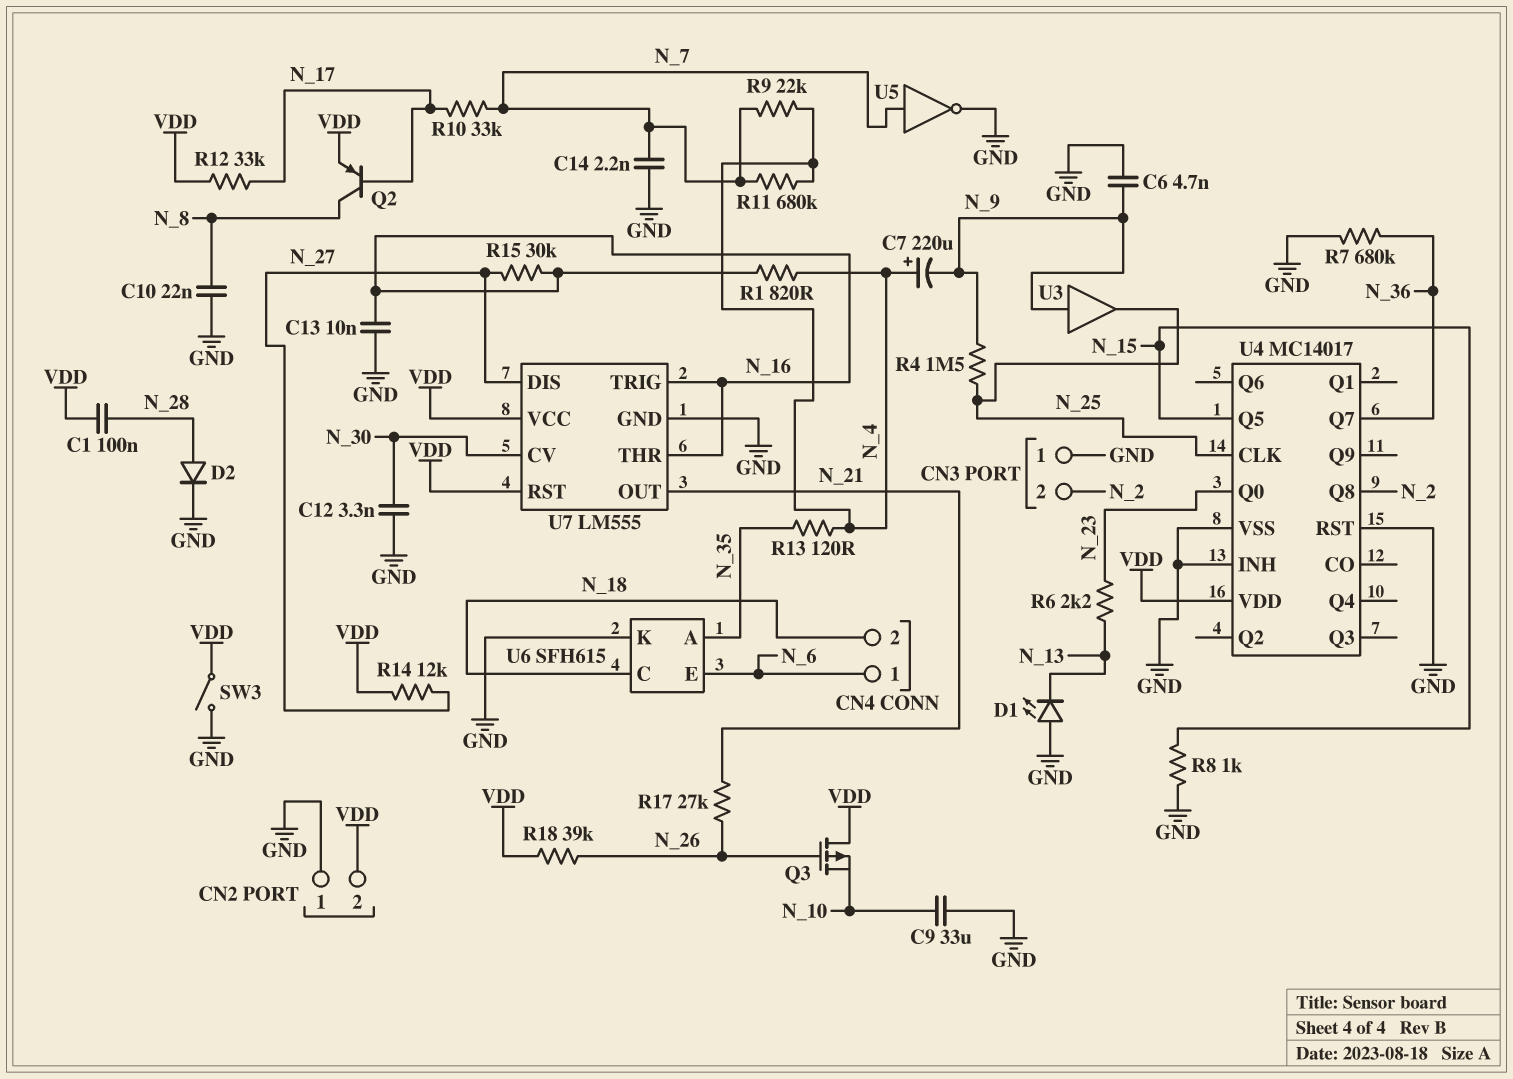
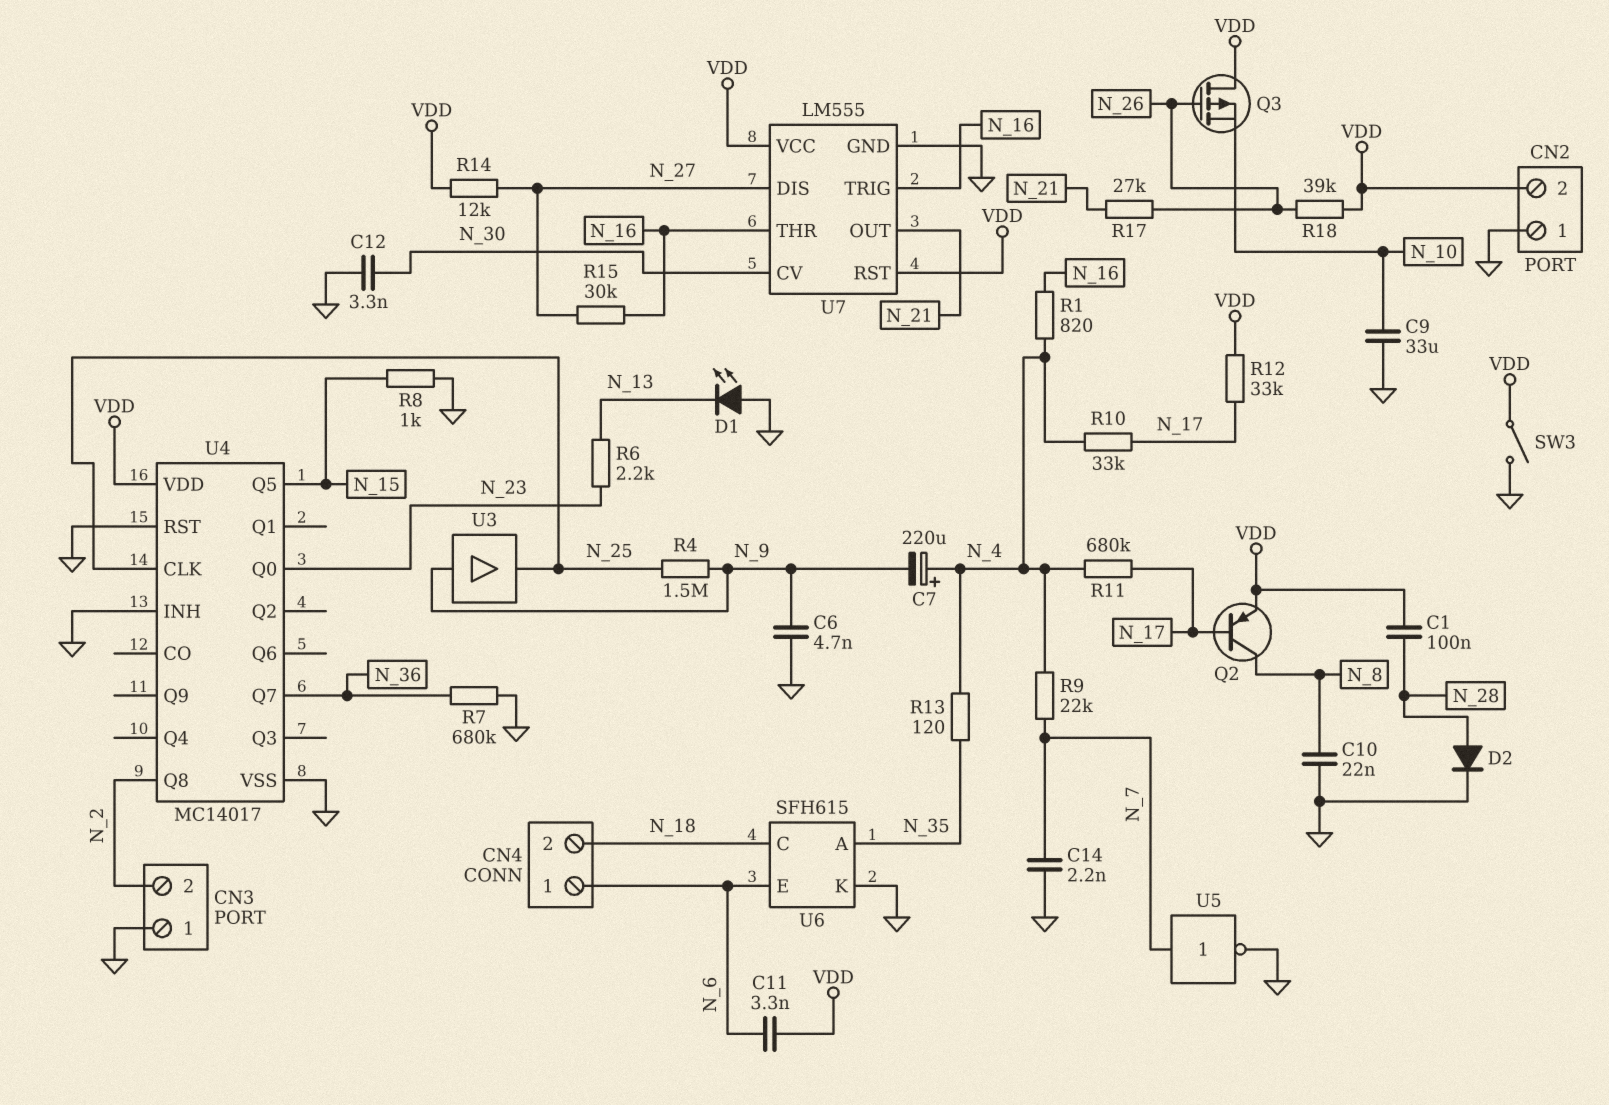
C11: none -> 3.3nF (N_6, VDD)
C13: 10nF (GND, N_16) -> none
R10: 33k (N_7, N_17) -> 33k (N_4, N_17)
R11: 680k (N_4, N_7) -> 680k (N_4, N_17)

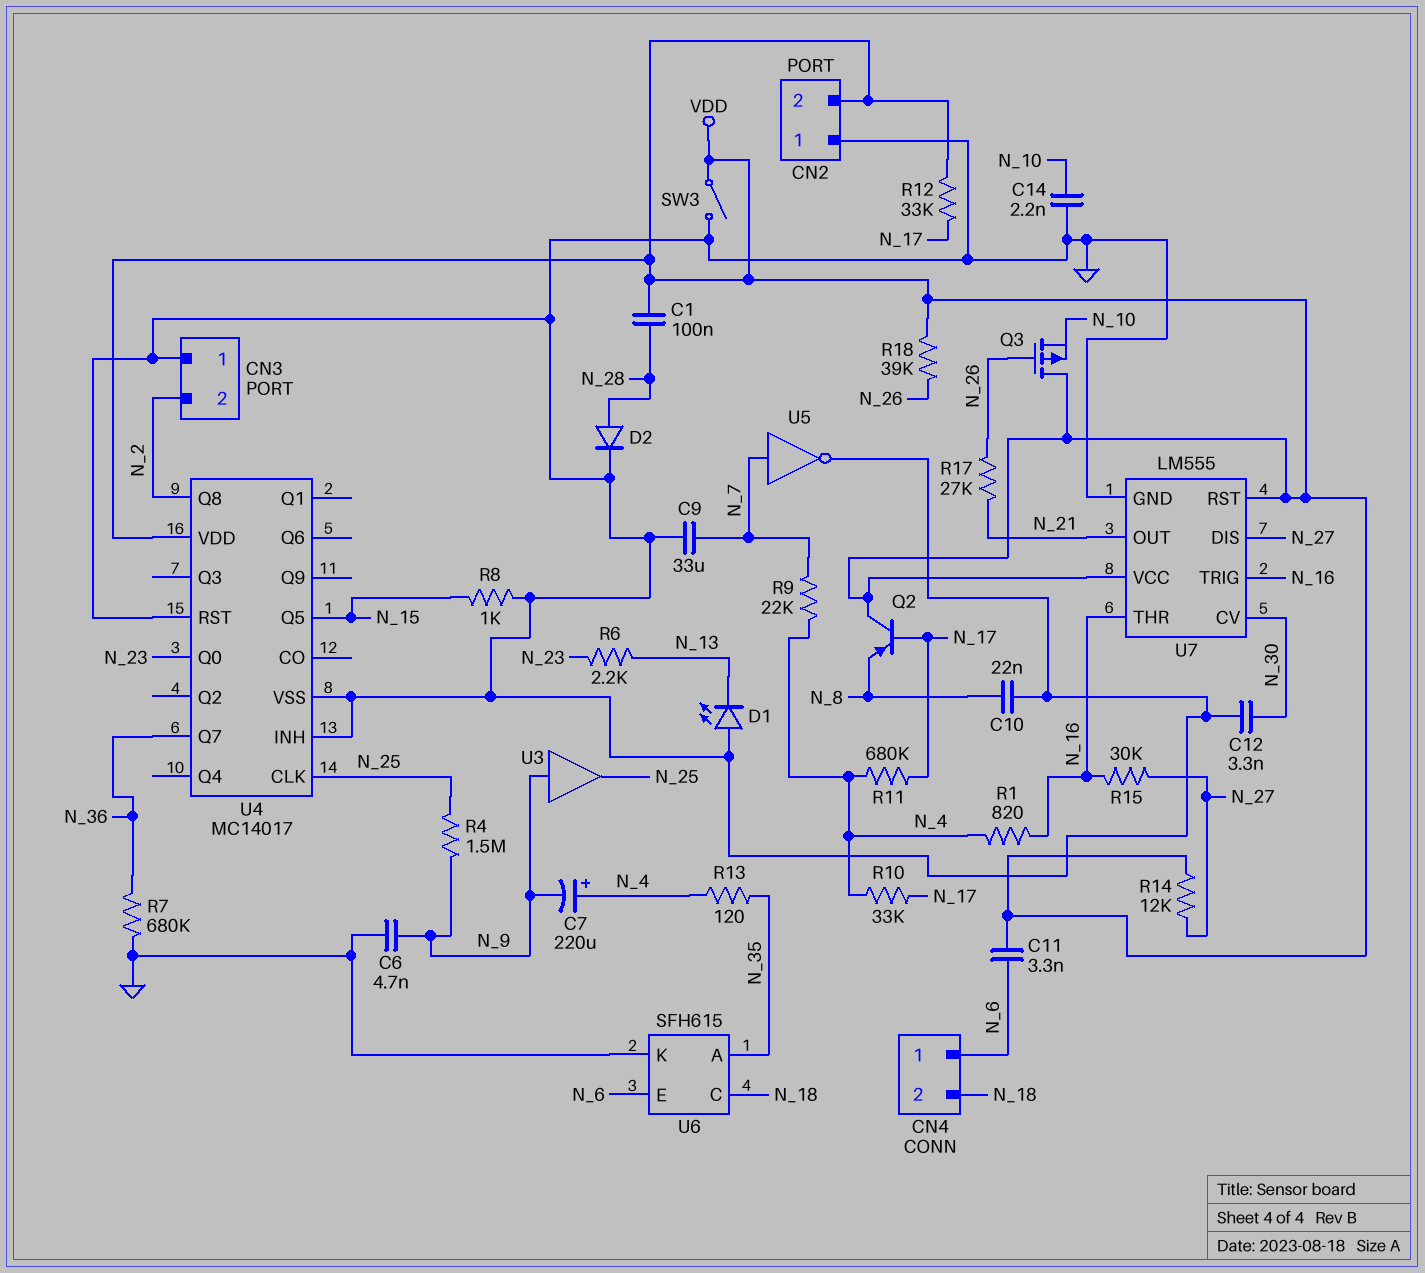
C9: 33uF (GND, N_10) -> 33uF (GND, N_7)
C14: 2.2nF (GND, N_7) -> 2.2nF (GND, N_10)
Q2: PNP (B N_17, C N_8, E VDD) -> PNP (B N_17, C VDD, E N_8)

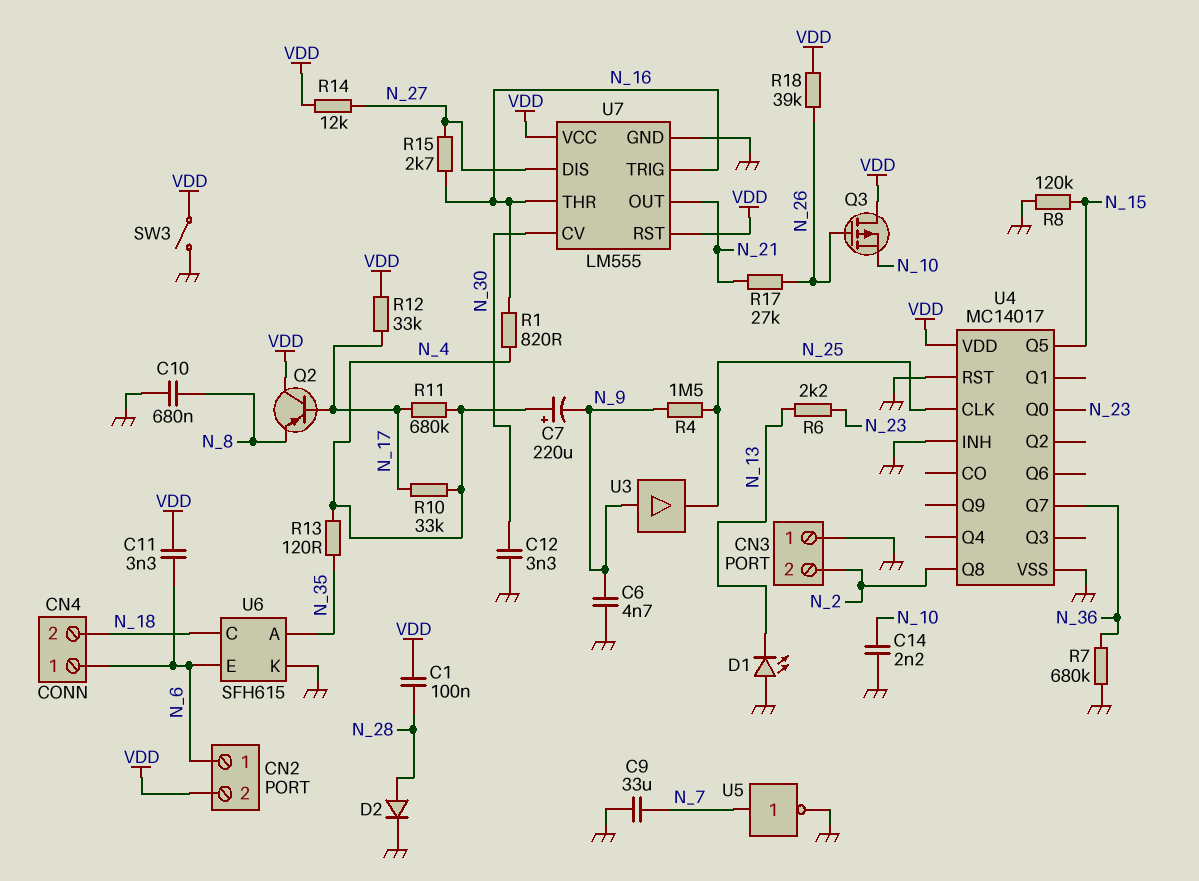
C10: 22nF (GND, N_8) -> 680nF (GND, N_8)
CN2 pin 1: GND -> N_6
R8: 1k (GND, N_15) -> 120k (GND, N_15)
R9: 22k (N_4, N_7) -> none
R15: 30k (N_16, N_27) -> 2.7k (N_16, N_27)

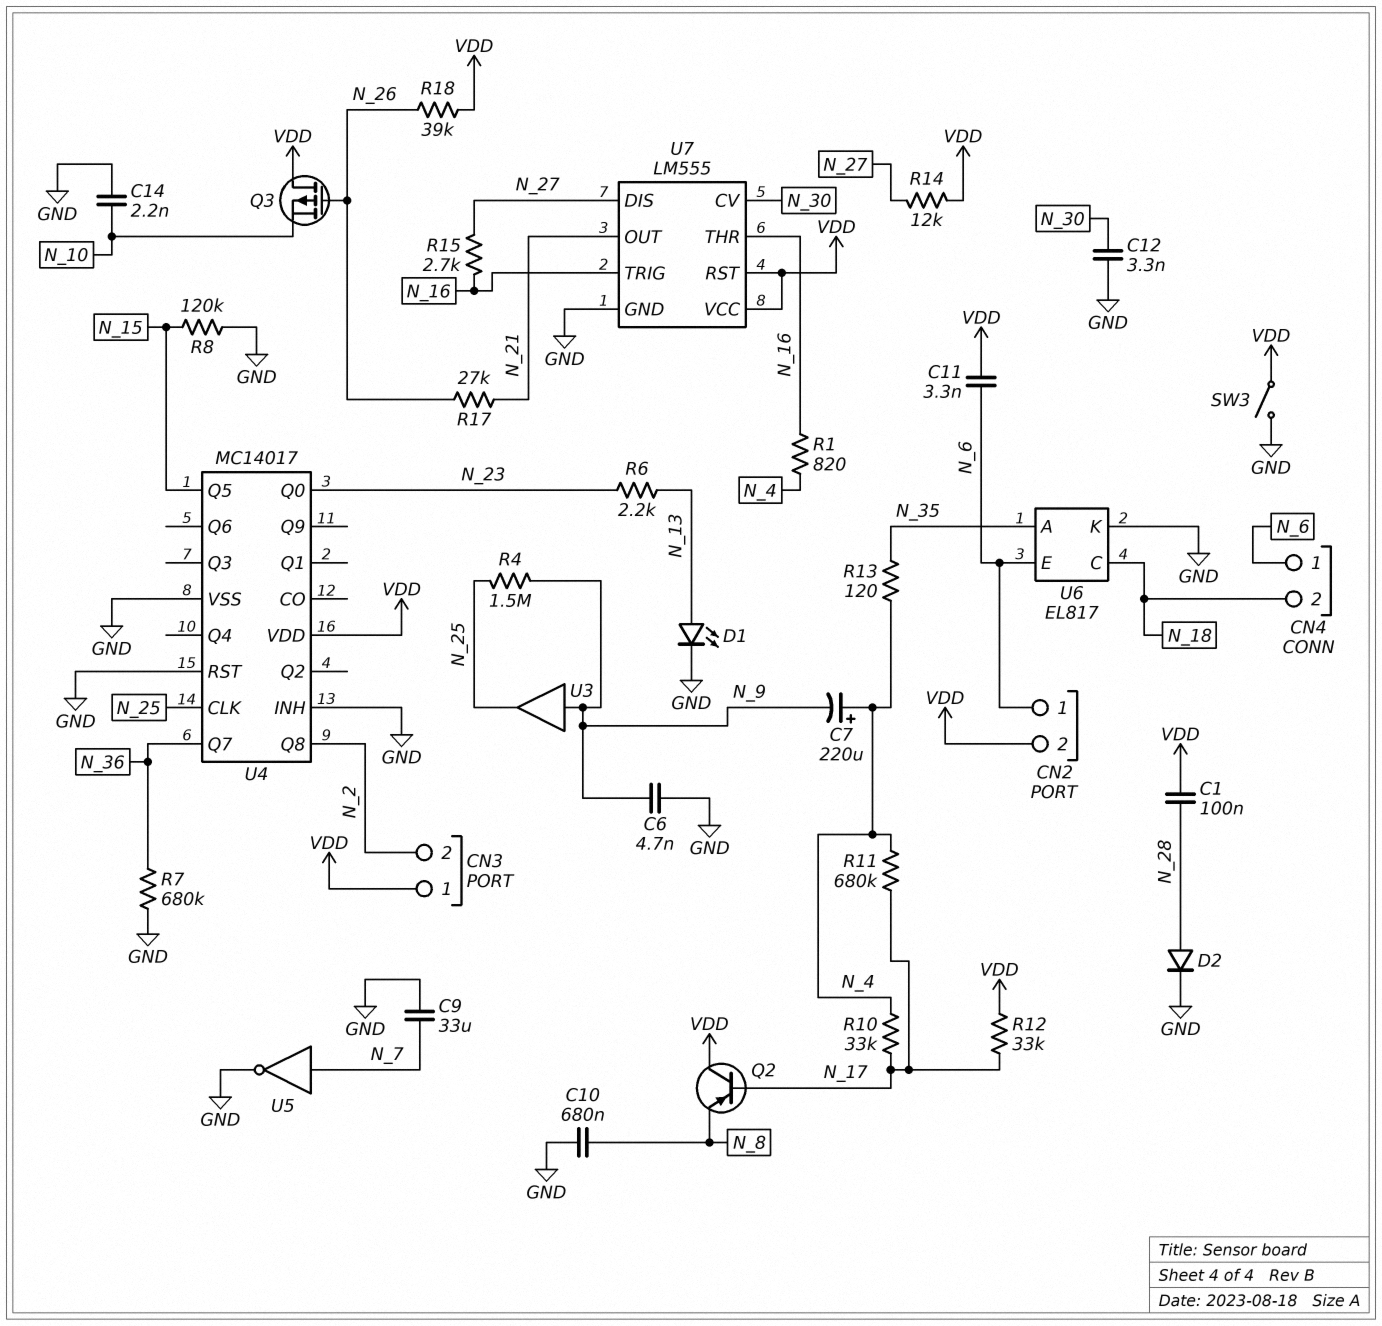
CN3 pin 1: GND -> VDD
D1: LED (A GND, K N_13) -> LED (A N_13, K GND)
U6: SFH615 -> EL817

